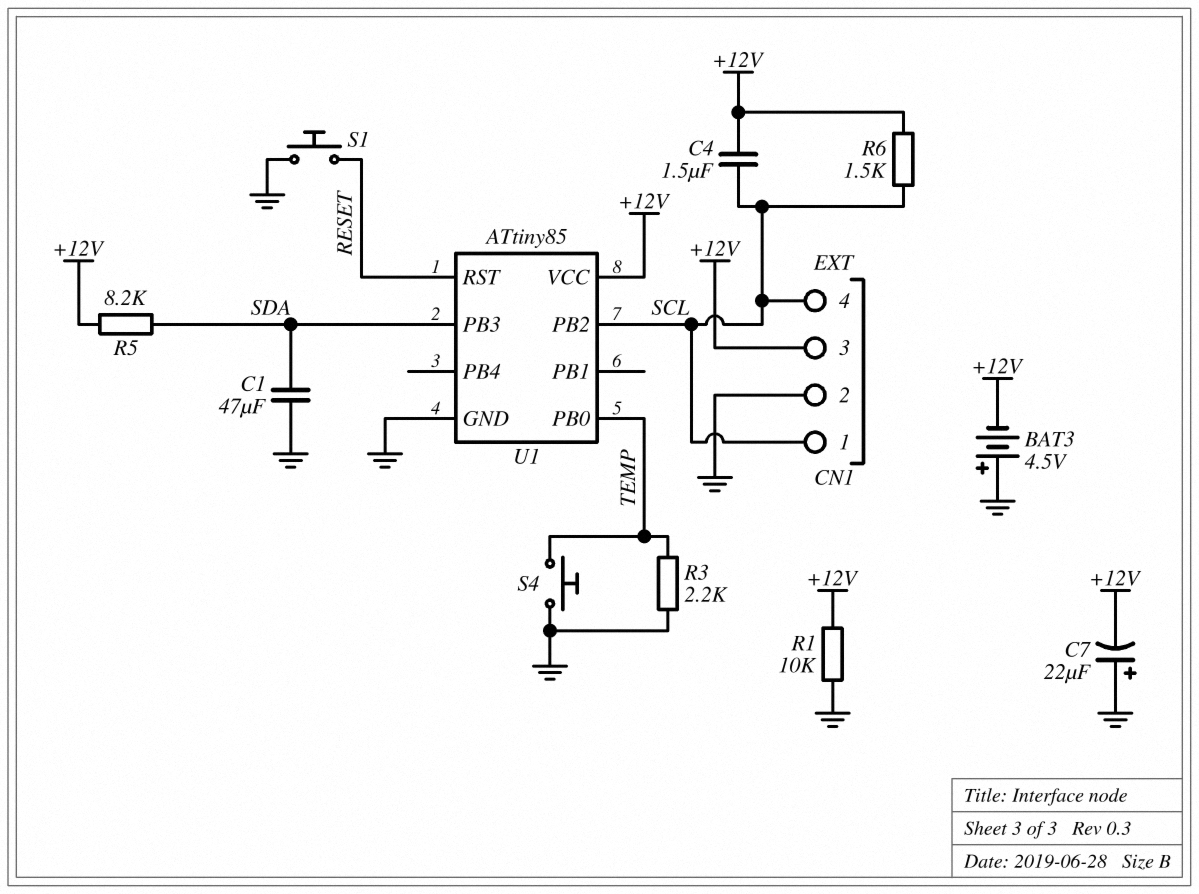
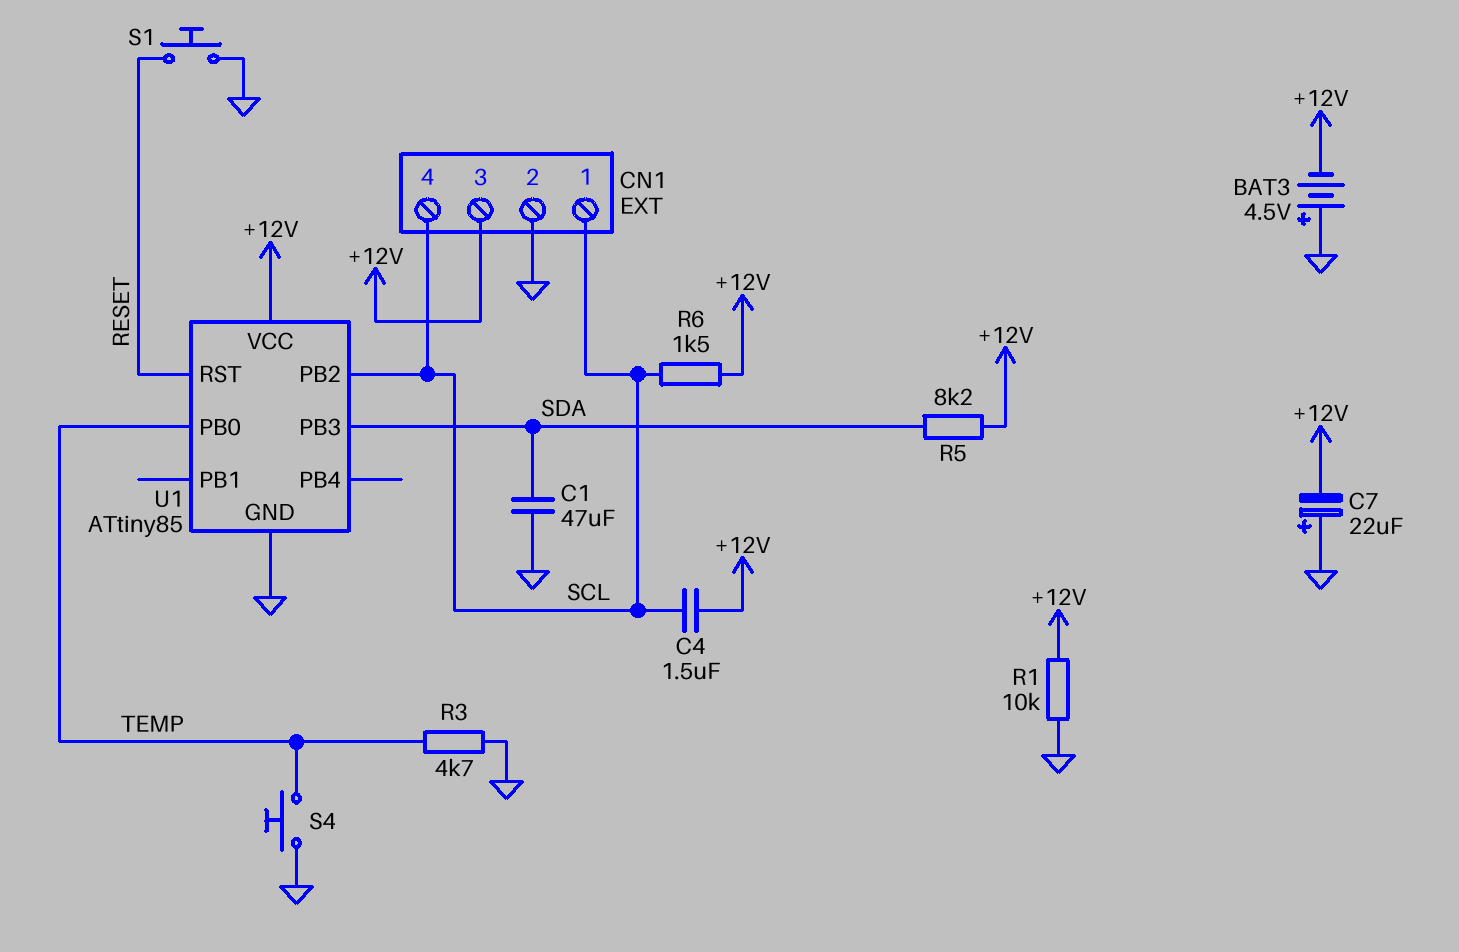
R3: 2.2k (GND, TEMP) -> 4.7k (GND, TEMP)

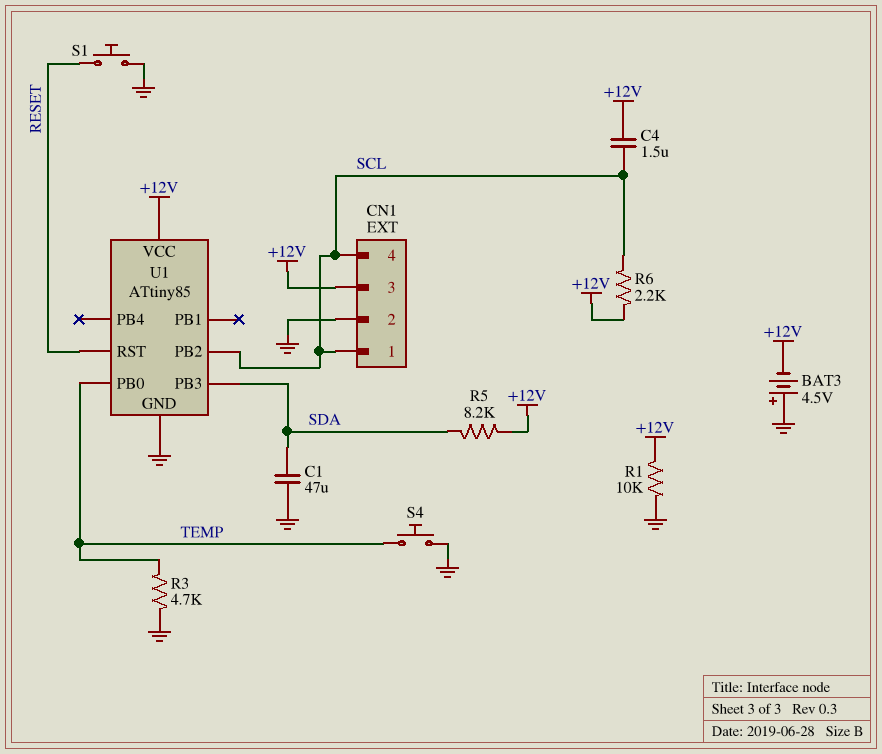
C7: 22uF (plus GND, minus +12V) -> none
R6: 1.5k (+12V, SCL) -> 2.2k (+12V, SCL)

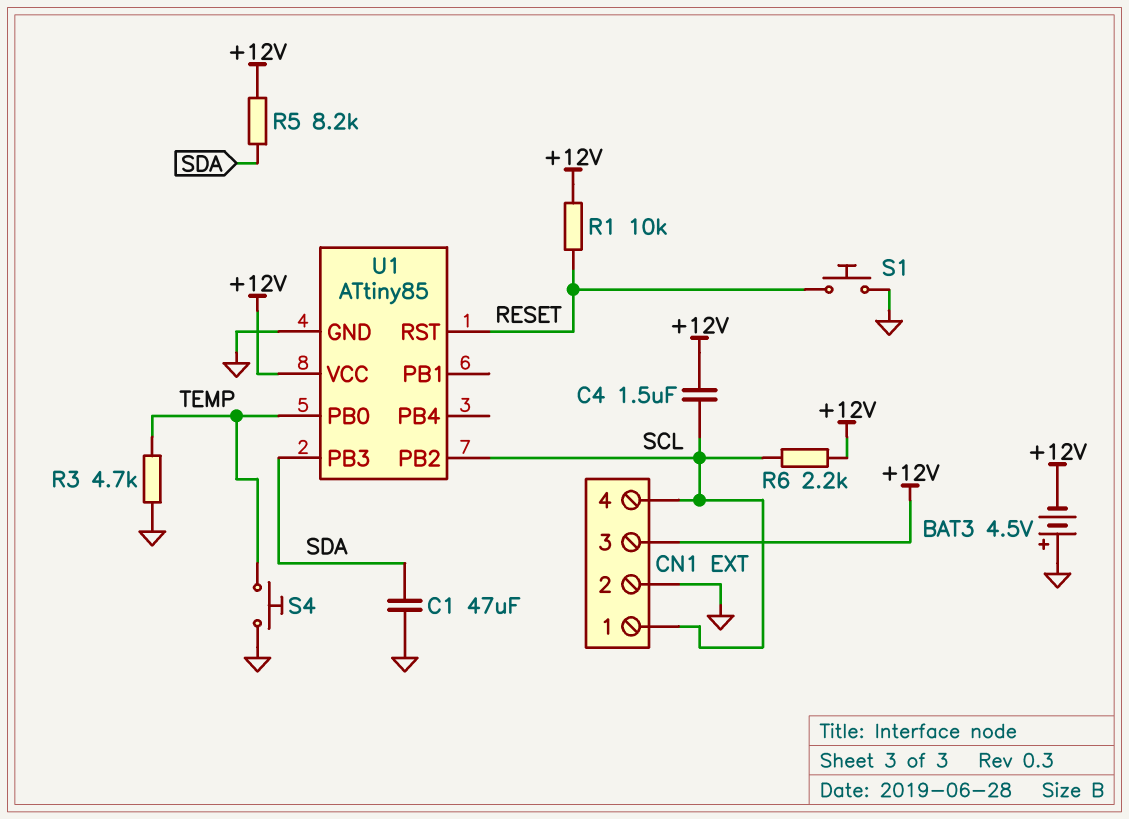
R1: 10k (+12V, GND) -> 10k (+12V, RESET)

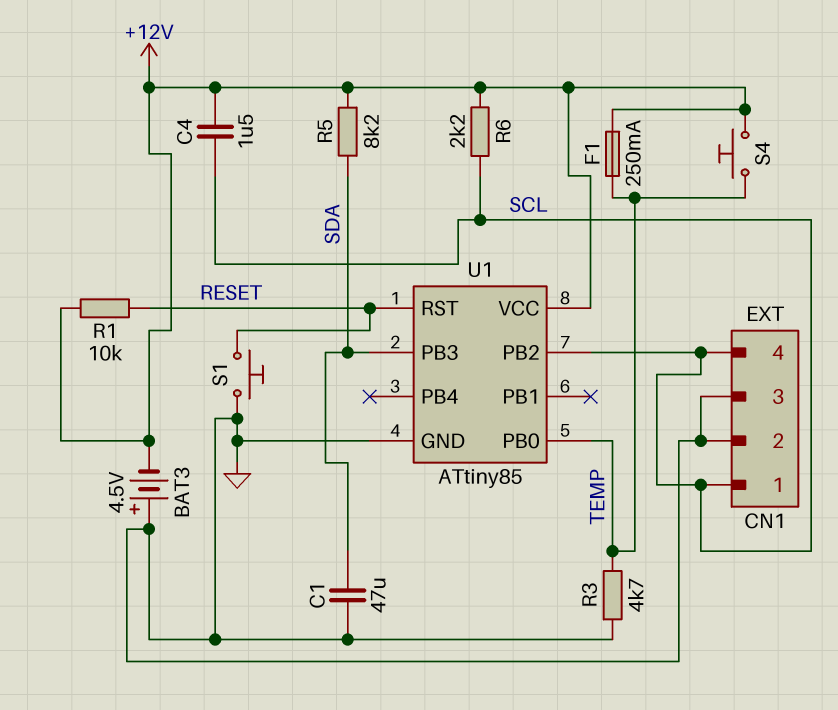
CN1 pin 3: +12V -> GND
F1: none -> 250mA (+12V, TEMP)
S4: button (GND, TEMP) -> button (+12V, TEMP)

